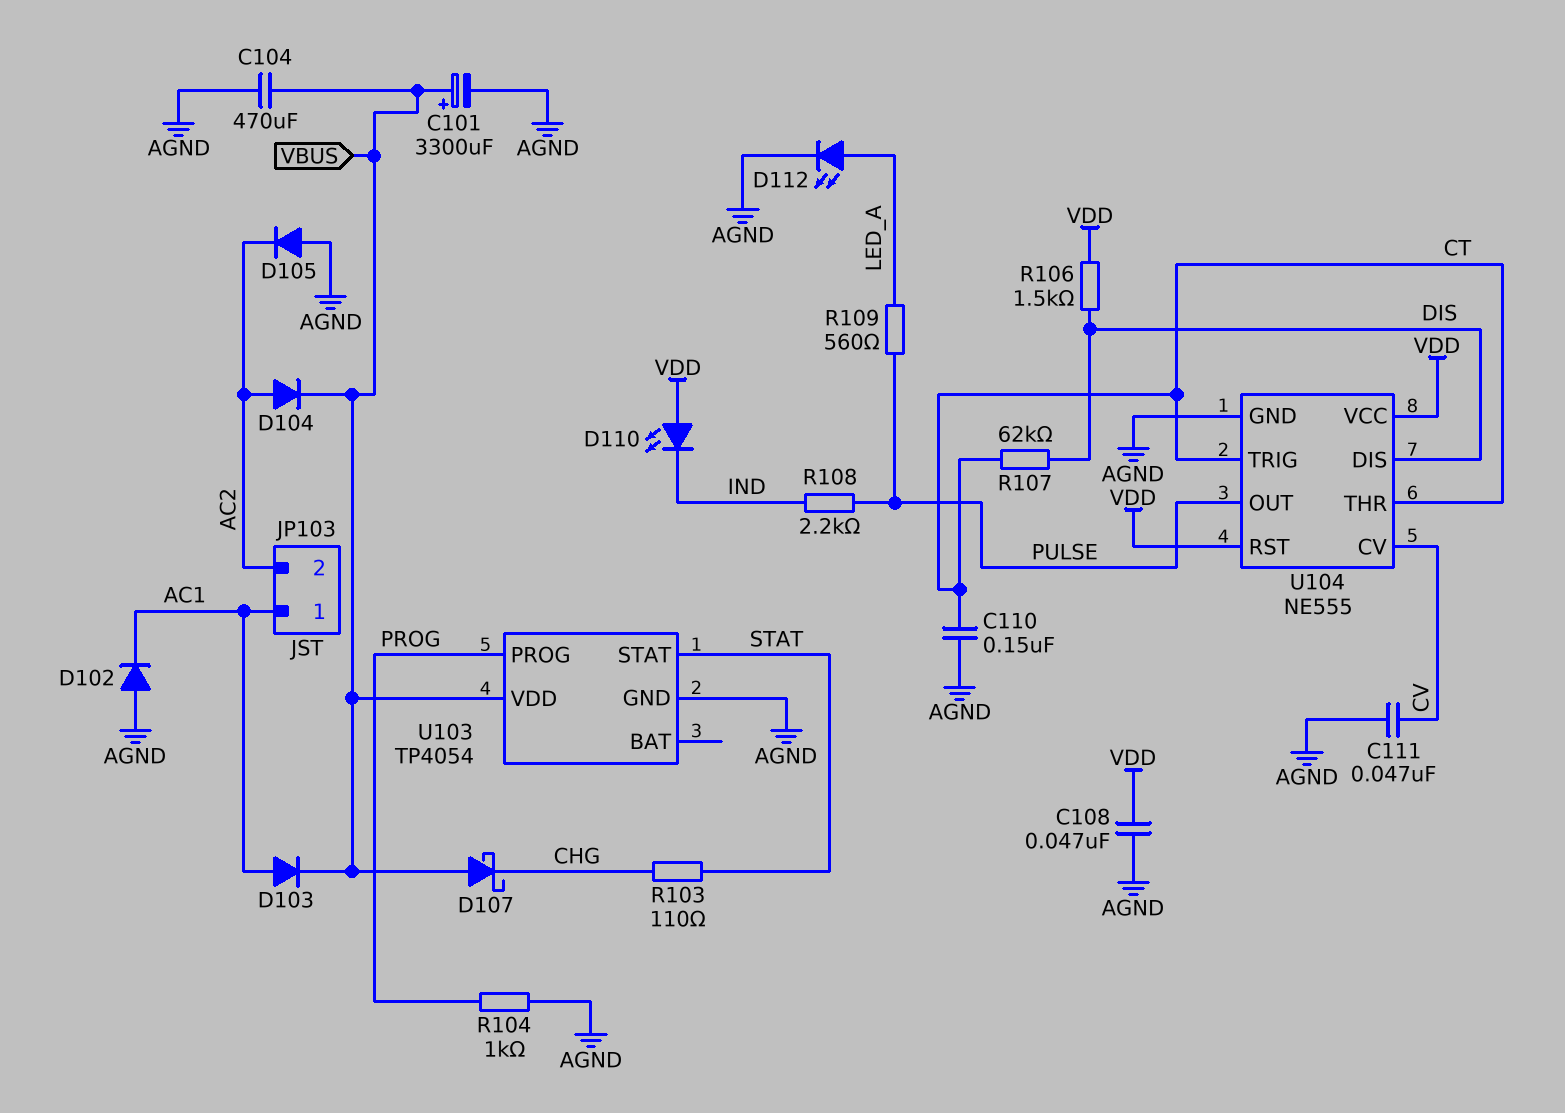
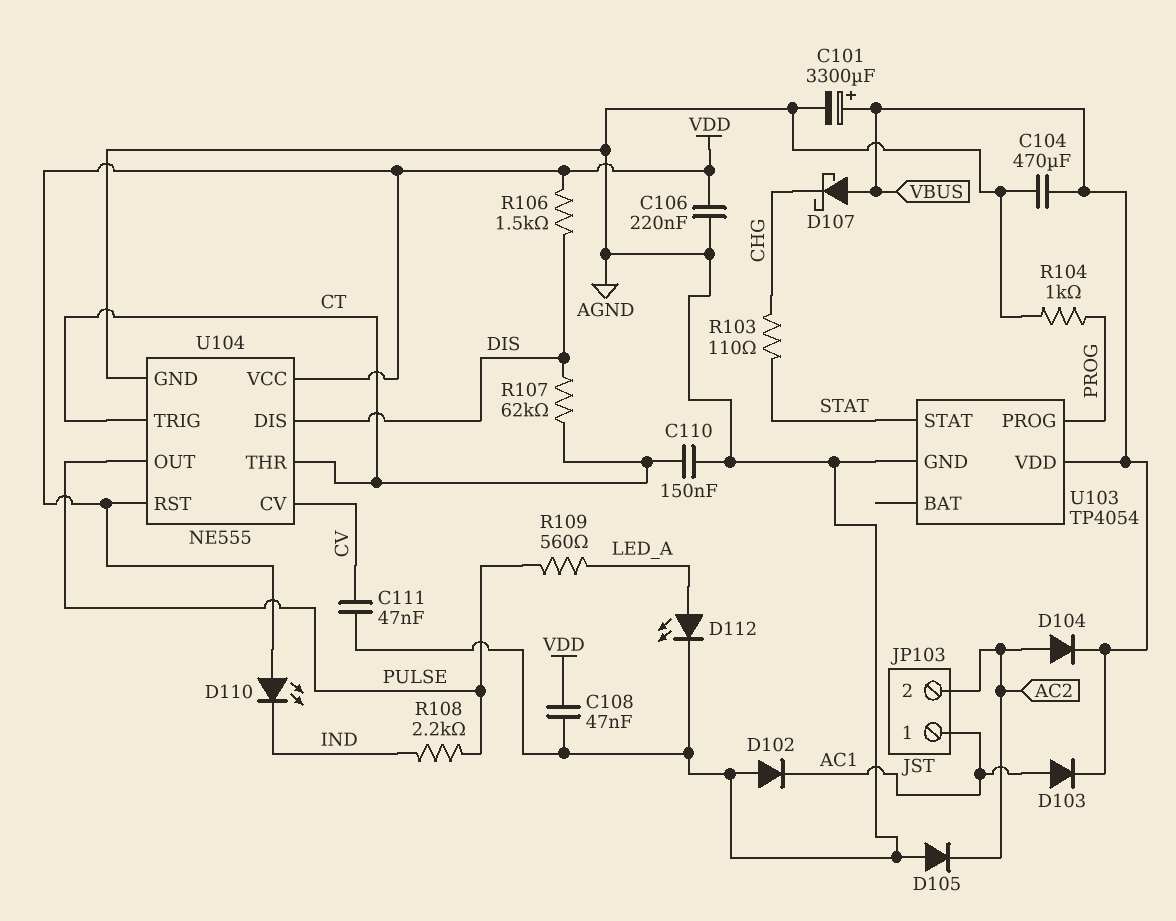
C106: none -> 220nF (AGND, VDD)

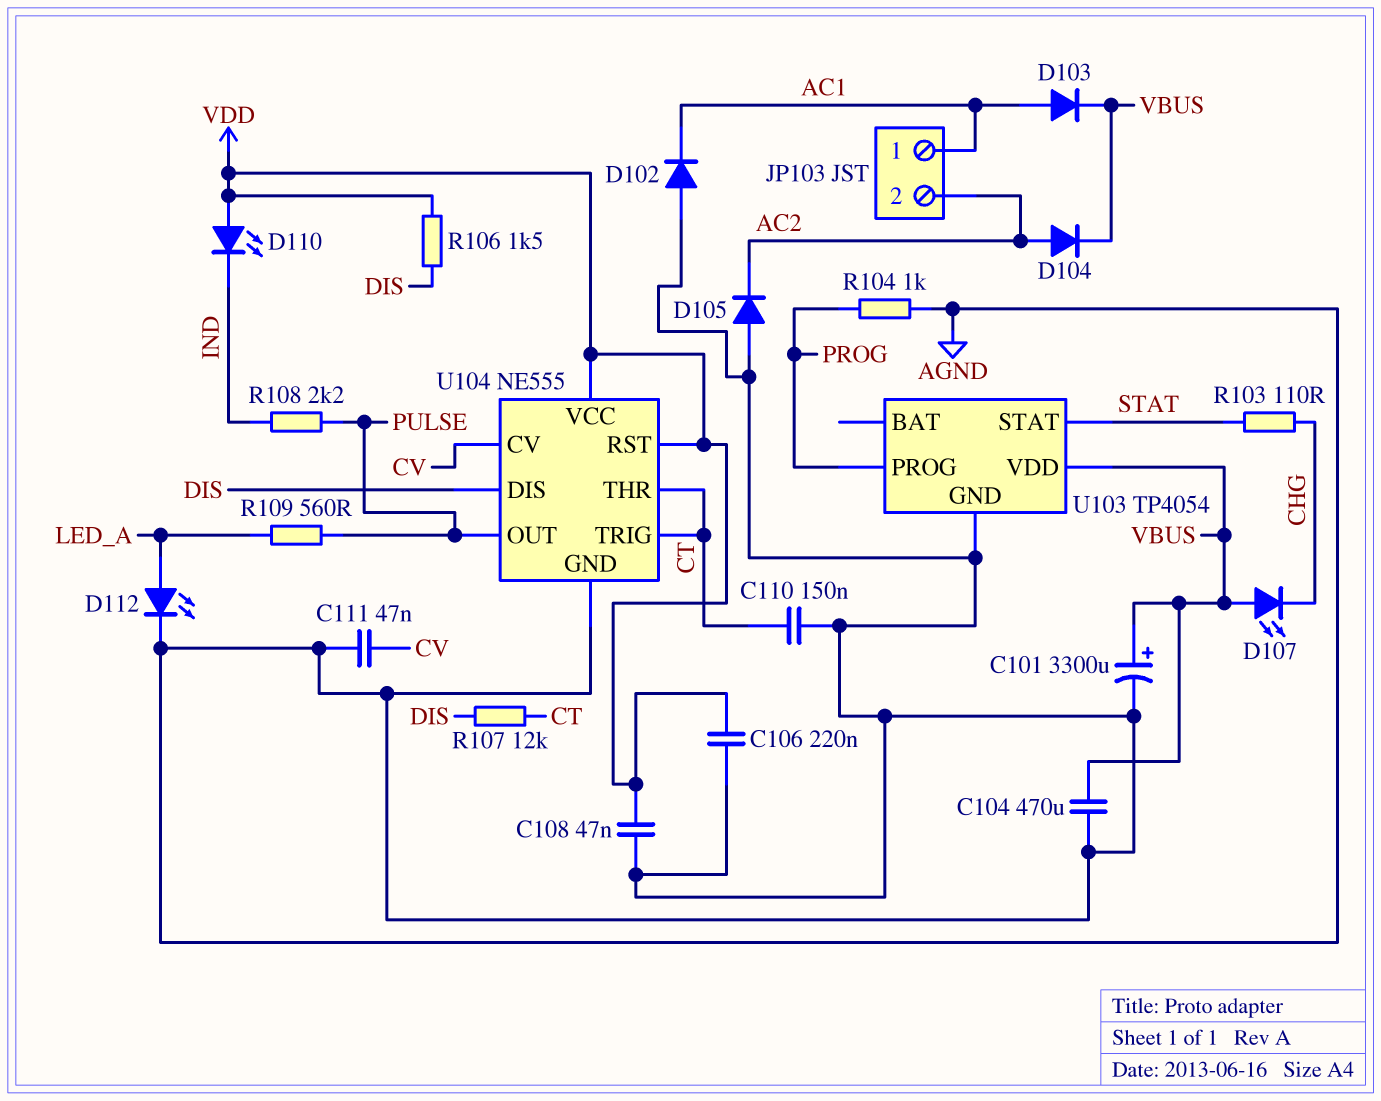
D107: schottky (A VBUS, K CHG) -> LED (A VBUS, K CHG)
R107: 62k (CT, DIS) -> 12k (CT, DIS)

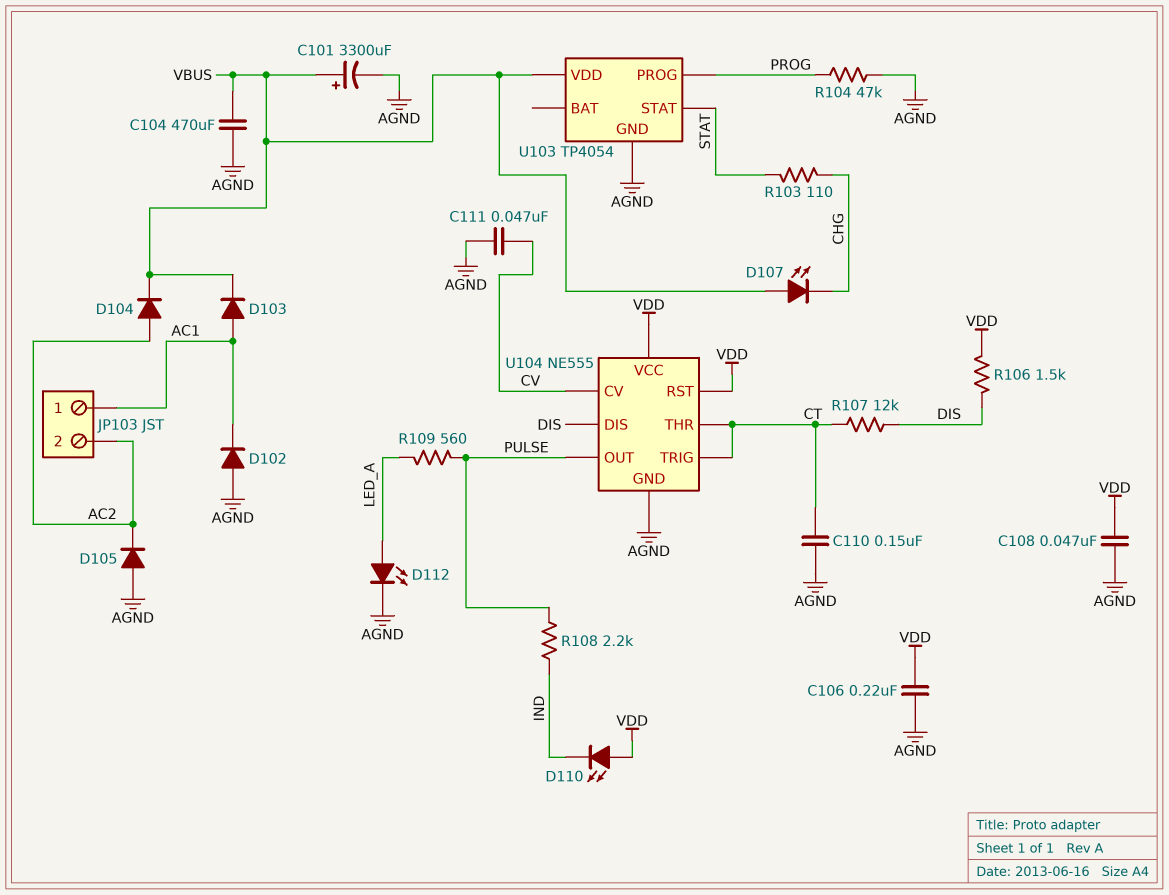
R104: 1k (AGND, PROG) -> 47k (AGND, PROG)

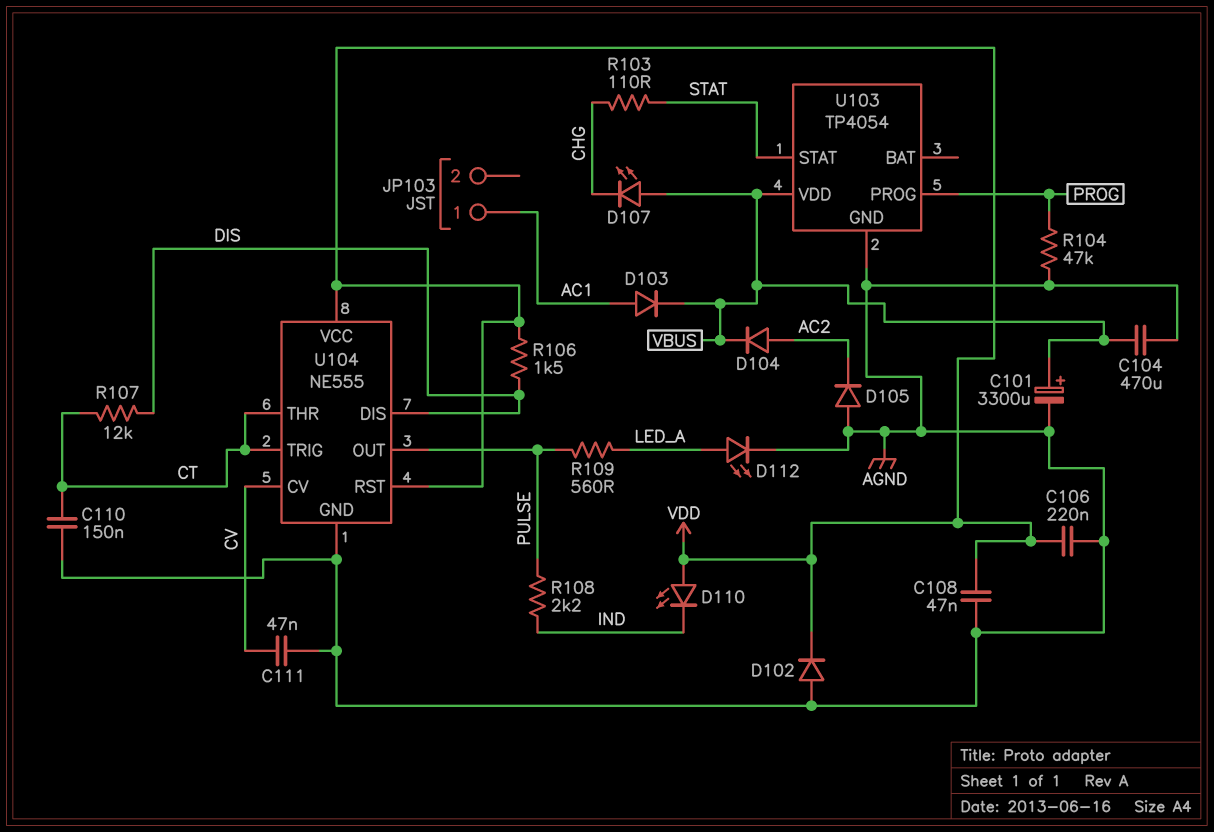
D102: diode (A AGND, K AC1) -> diode (A AGND, K VDD)
JP103 pin 2: AC2 -> none

